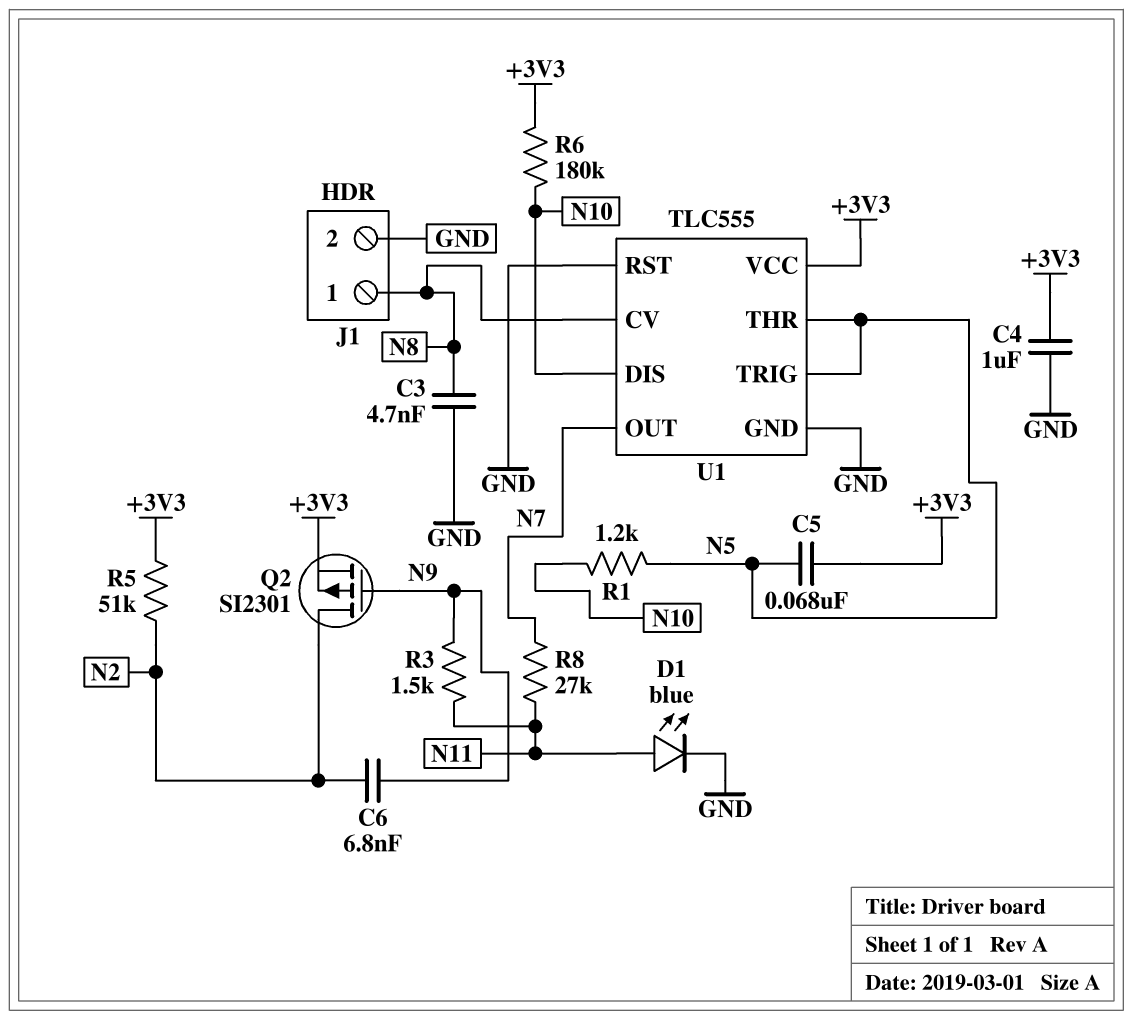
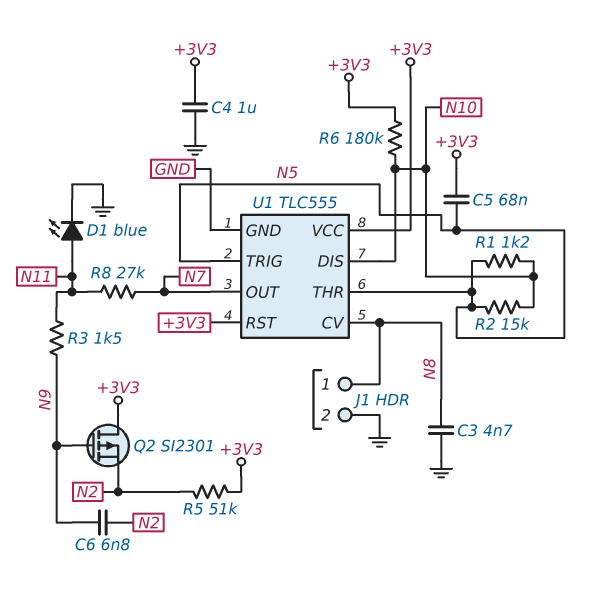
Q2: PMOS SI2301 (G N9, D N2, S +3V3) -> PMOS SI2301 (G N9, D +3V3, S N2)
R2: none -> 15k (N5, N10)
U1 pin RST: GND -> +3V3

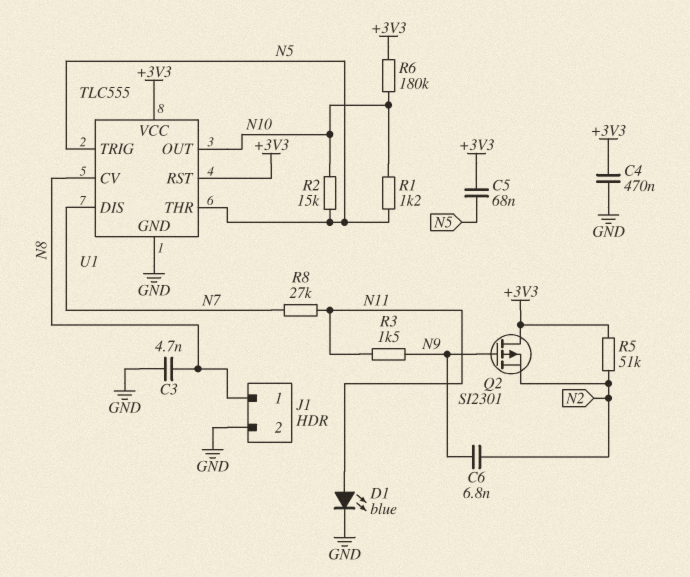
C4: 1uF (+3V3, GND) -> 470nF (+3V3, GND)
U1 pin DIS: N10 -> N7
U1 pin OUT: N7 -> N10

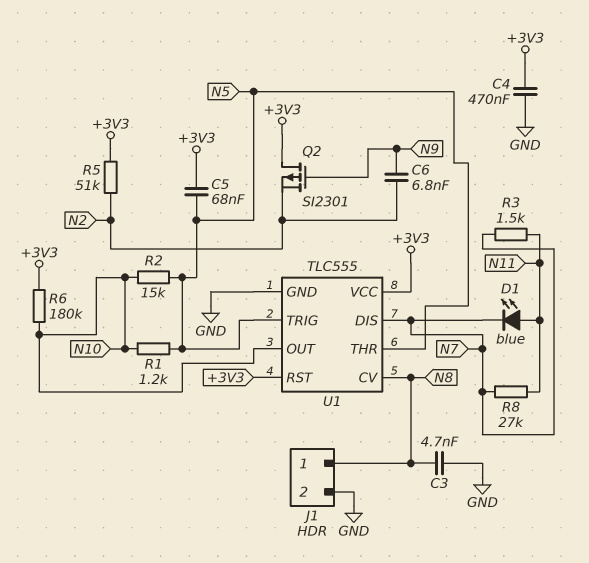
D1: LED blue (A N11, K GND) -> LED blue (A N11, K N7)
R3: 1.5k (N9, N11) -> 1.5k (N7, N11)

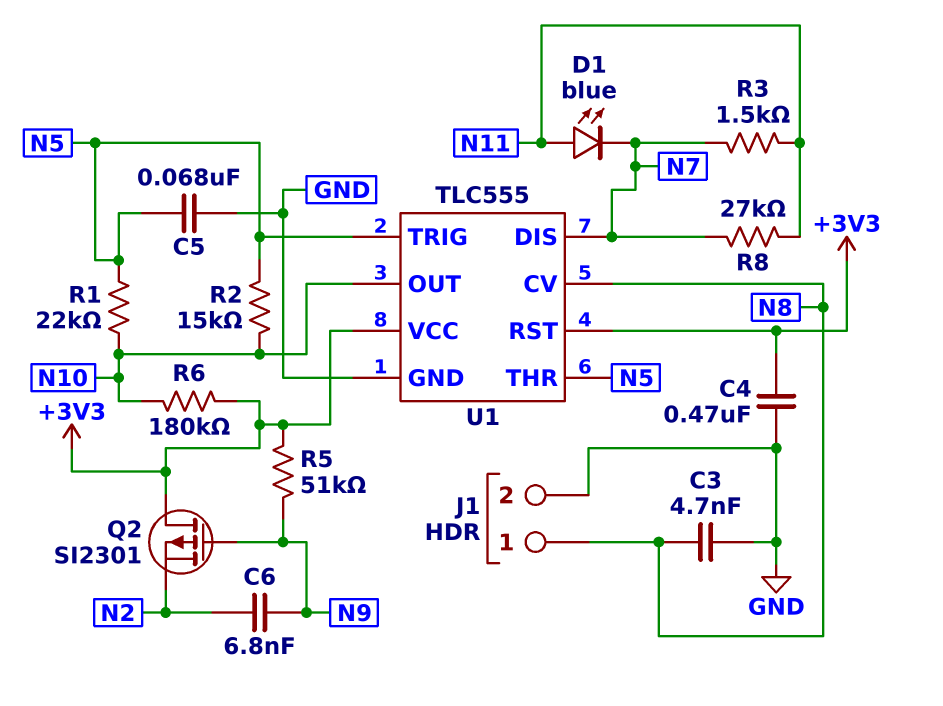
C5: 68nF (+3V3, N5) -> 68nF (GND, N5)
R1: 1.2k (N5, N10) -> 22k (N5, N10)
R5: 51k (+3V3, N2) -> 51k (+3V3, N9)

